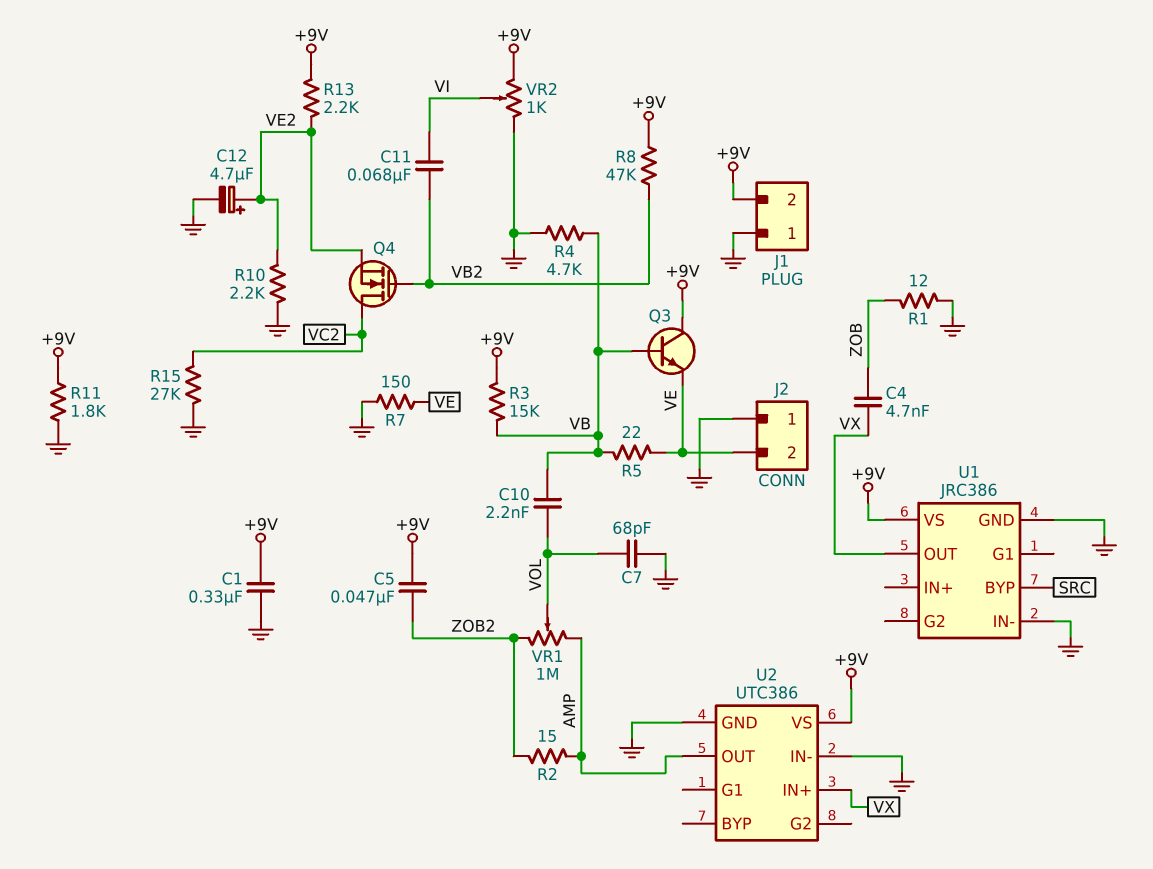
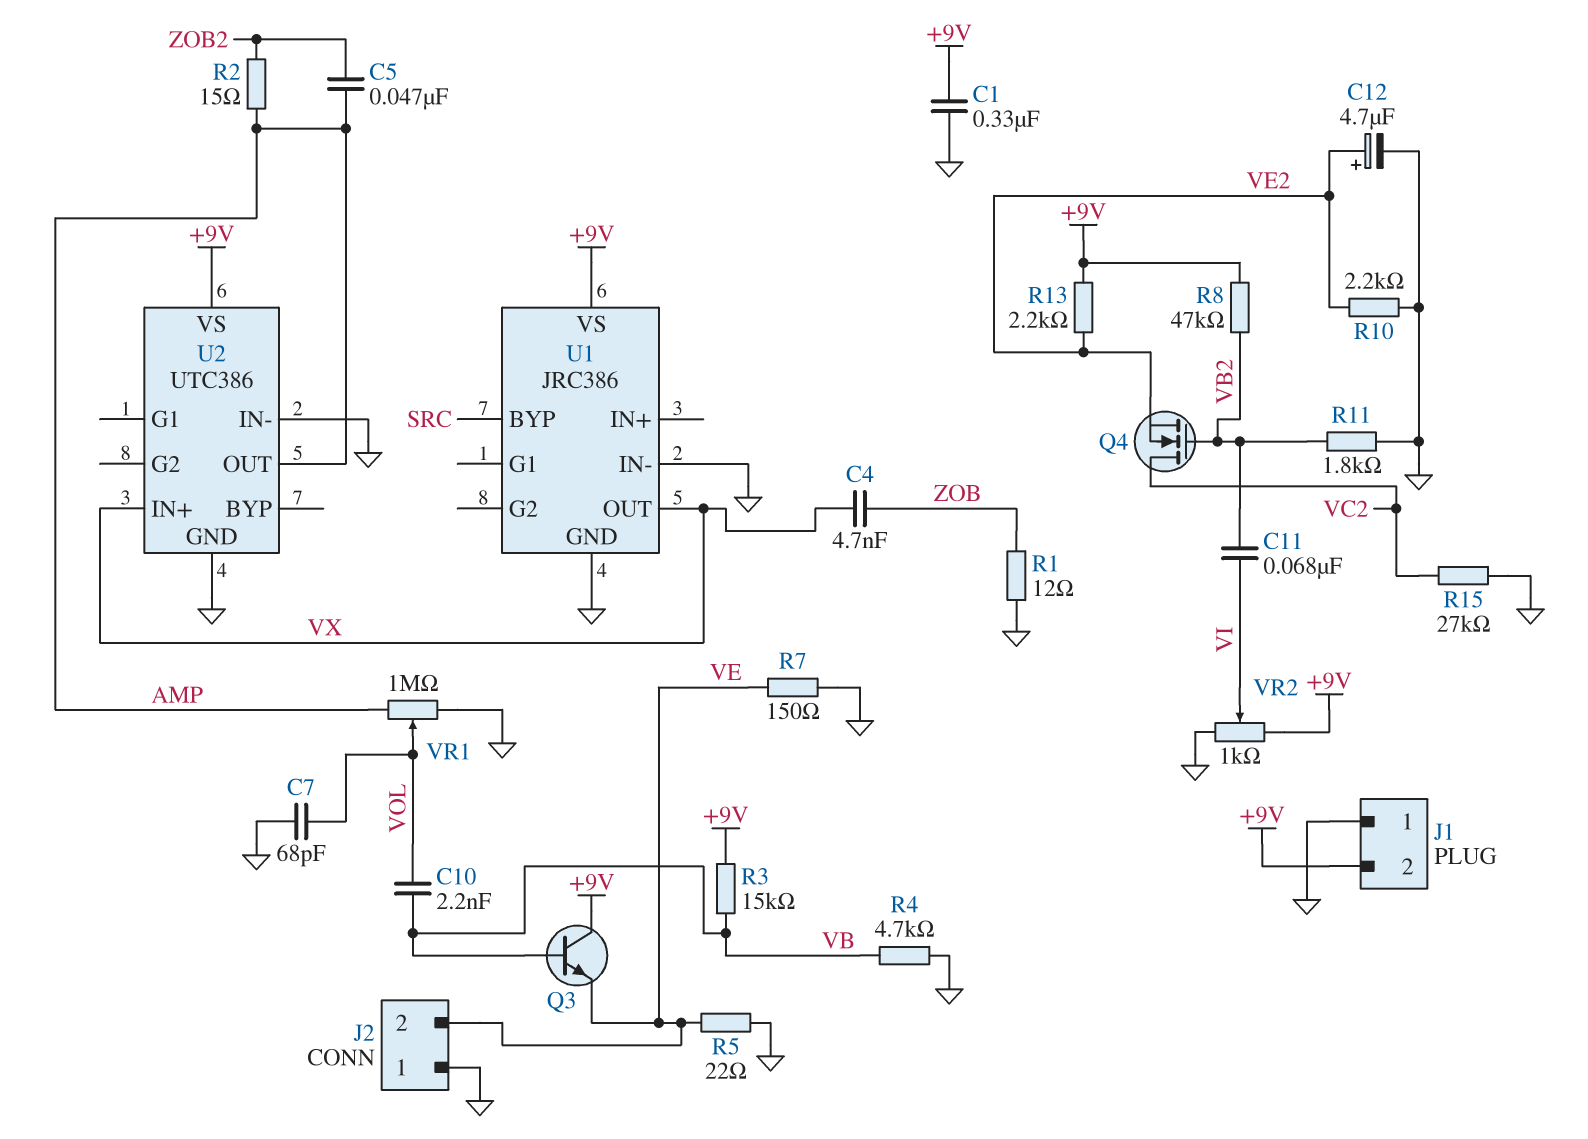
C5: 47nF (+9V, ZOB2) -> 47nF (AMP, ZOB2)
R5: 22 (VB, VE) -> 22 (GND, VE)
R11: 1.8k (+9V, GND) -> 1.8k (GND, VB2)
VR1: 1M (AMP, ZOB2, wiper VOL) -> 1M (AMP, GND, wiper VOL)

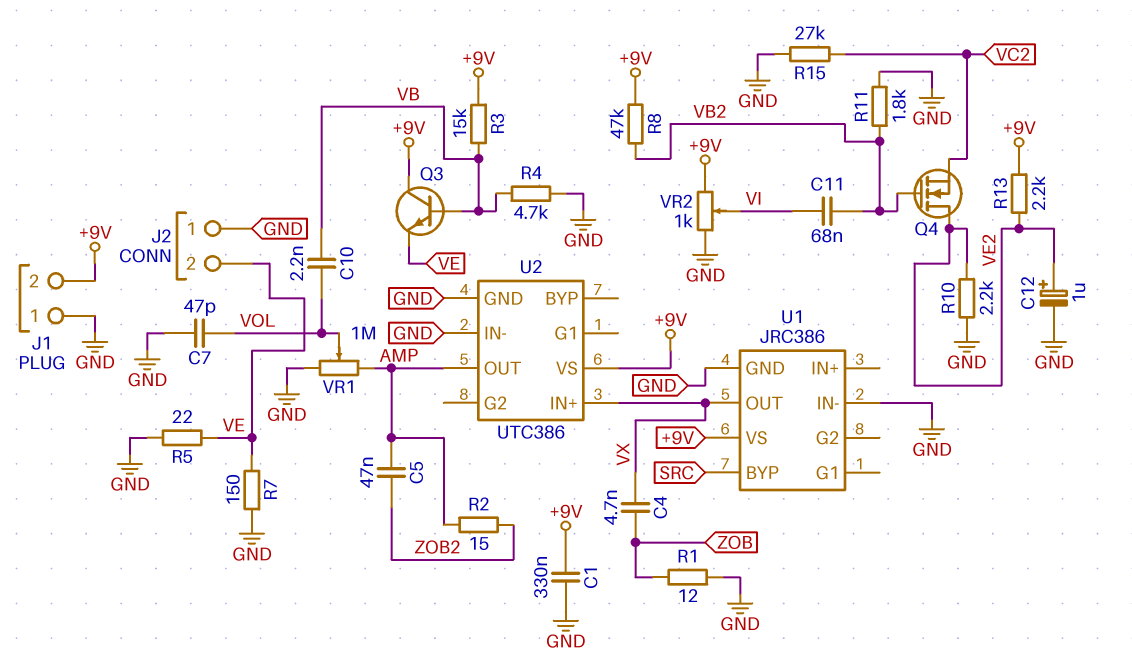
C7: 68pF (GND, VOL) -> 47pF (GND, VOL)
C12: 4.7uF (plus VE2, minus GND) -> 1uF (plus VE2, minus GND)
Q4: NMOS (G VB2, D VC2, S VE2) -> NMOS (G VB2, D VE2, S VC2)

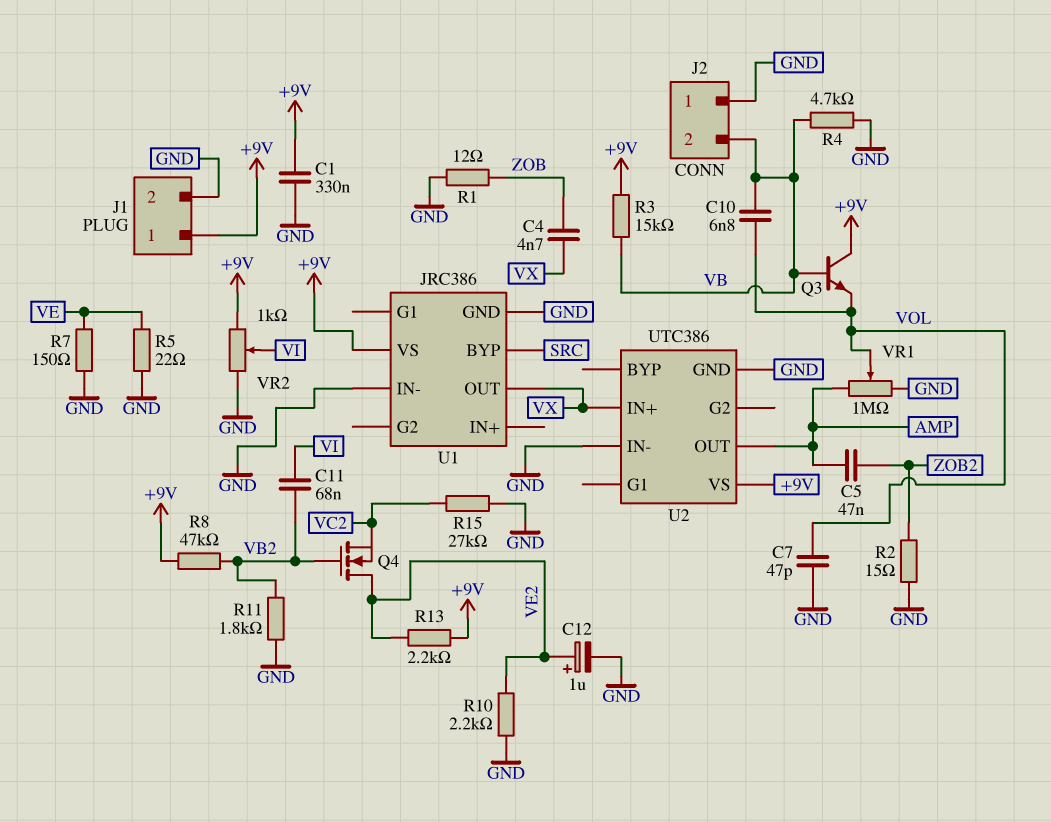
C10: 2.2nF (VB, VOL) -> 6.8nF (VB, VOL)
J1 pin 1: GND -> +9V
J1 pin 2: +9V -> GND
J2 pin 2: VE -> VB
Q3: NPN (B VB, C +9V, E VE) -> NPN (B VB, C +9V, E VOL)
R2: 15 (AMP, ZOB2) -> 15 (GND, ZOB2)

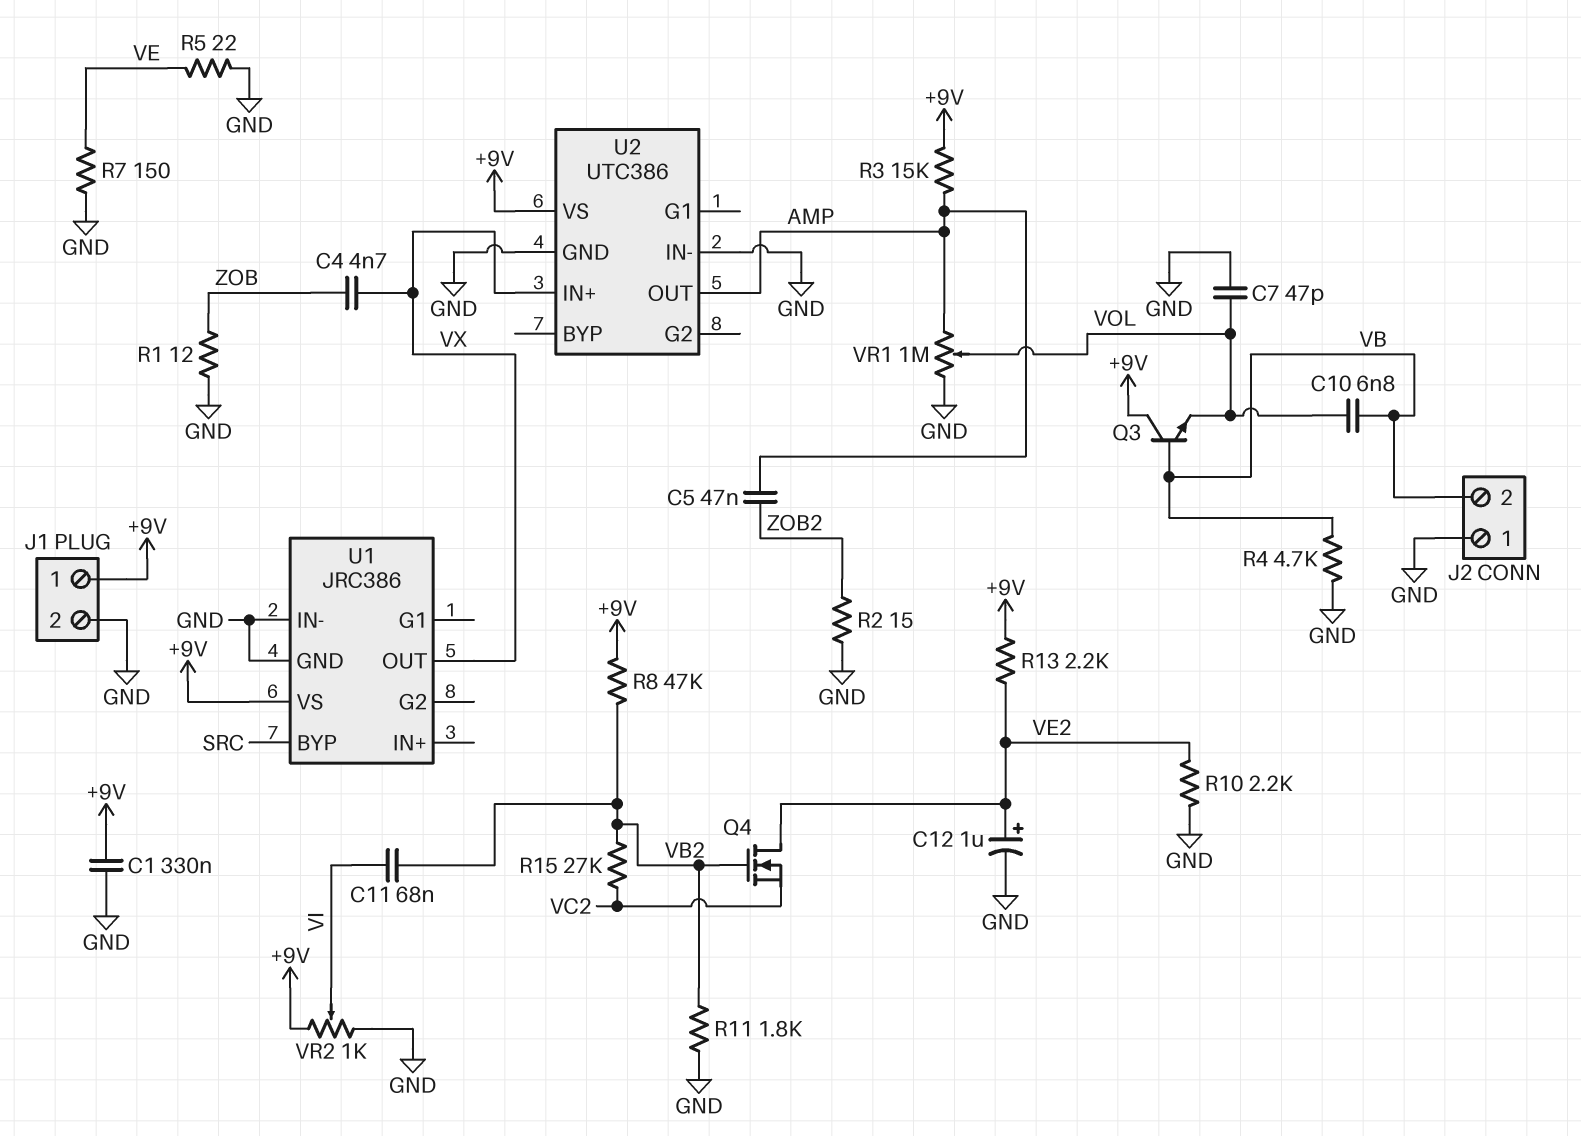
R3: 15k (+9V, VB) -> 15k (+9V, AMP)
R15: 27k (GND, VC2) -> 27k (VB2, VC2)

